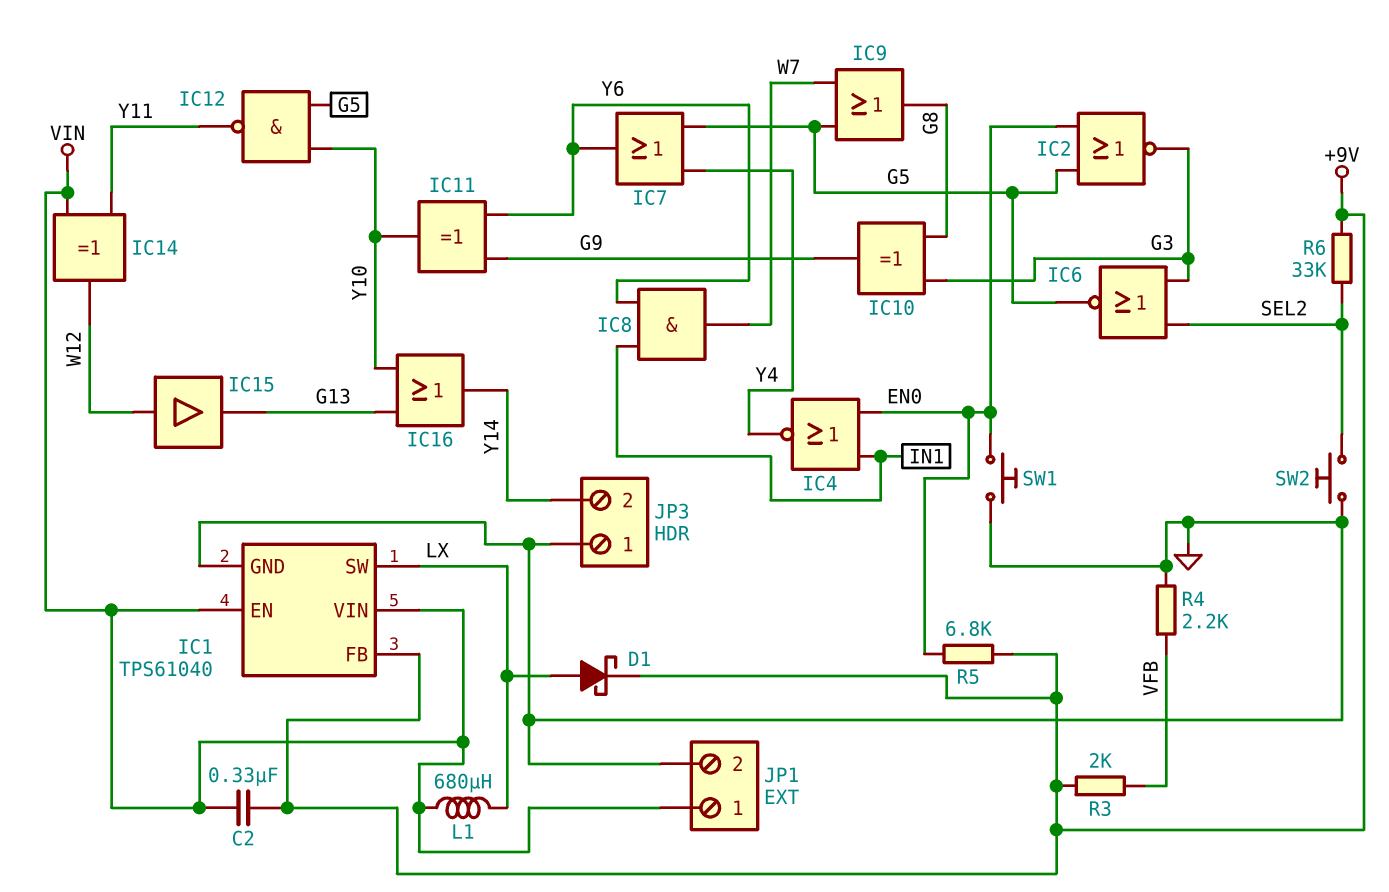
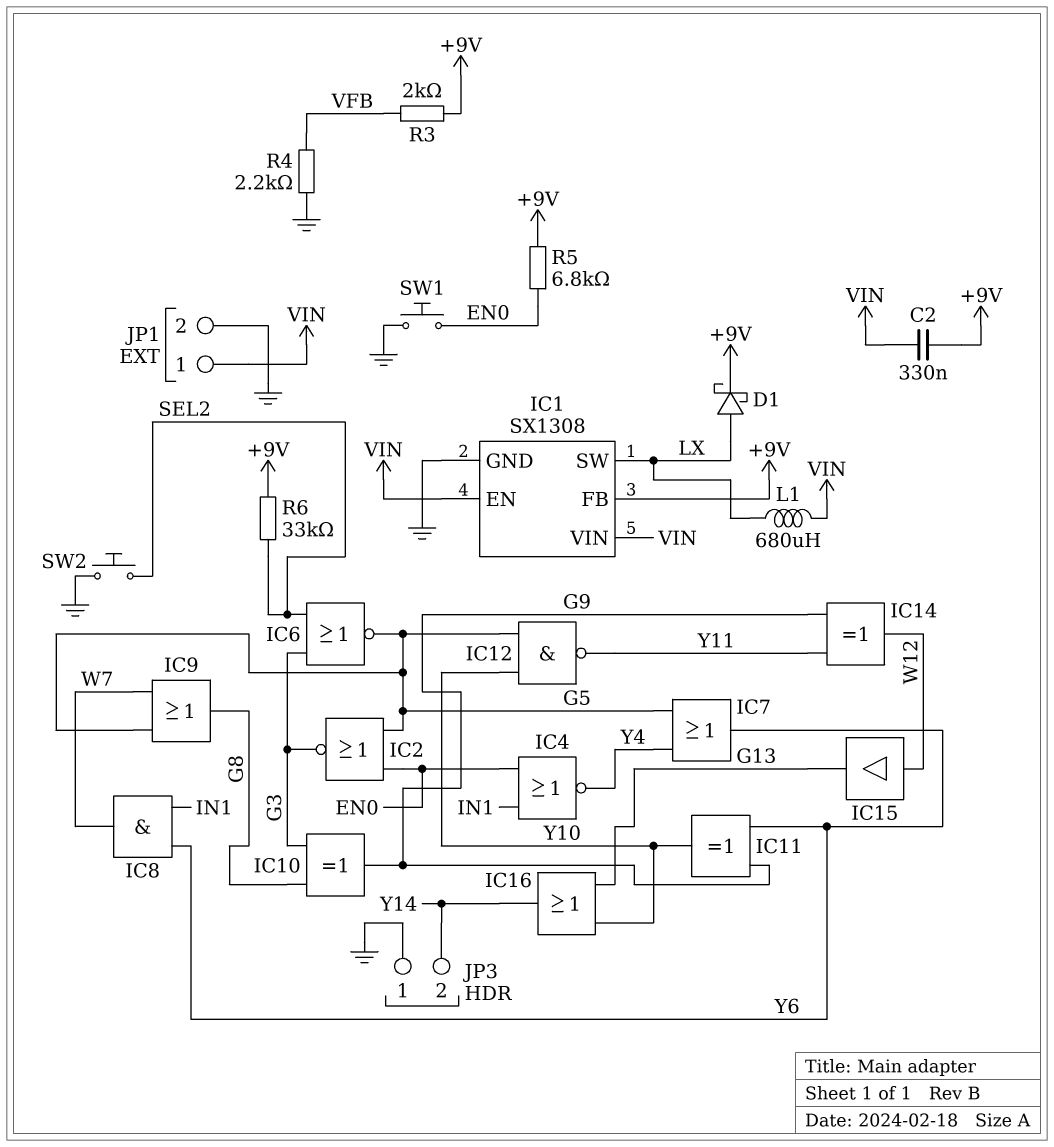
IC1: TPS61040 -> SX1308
IC14: XOR (in VIN, in Y11, out W12) -> XOR (in G9, in Y11, out W12)

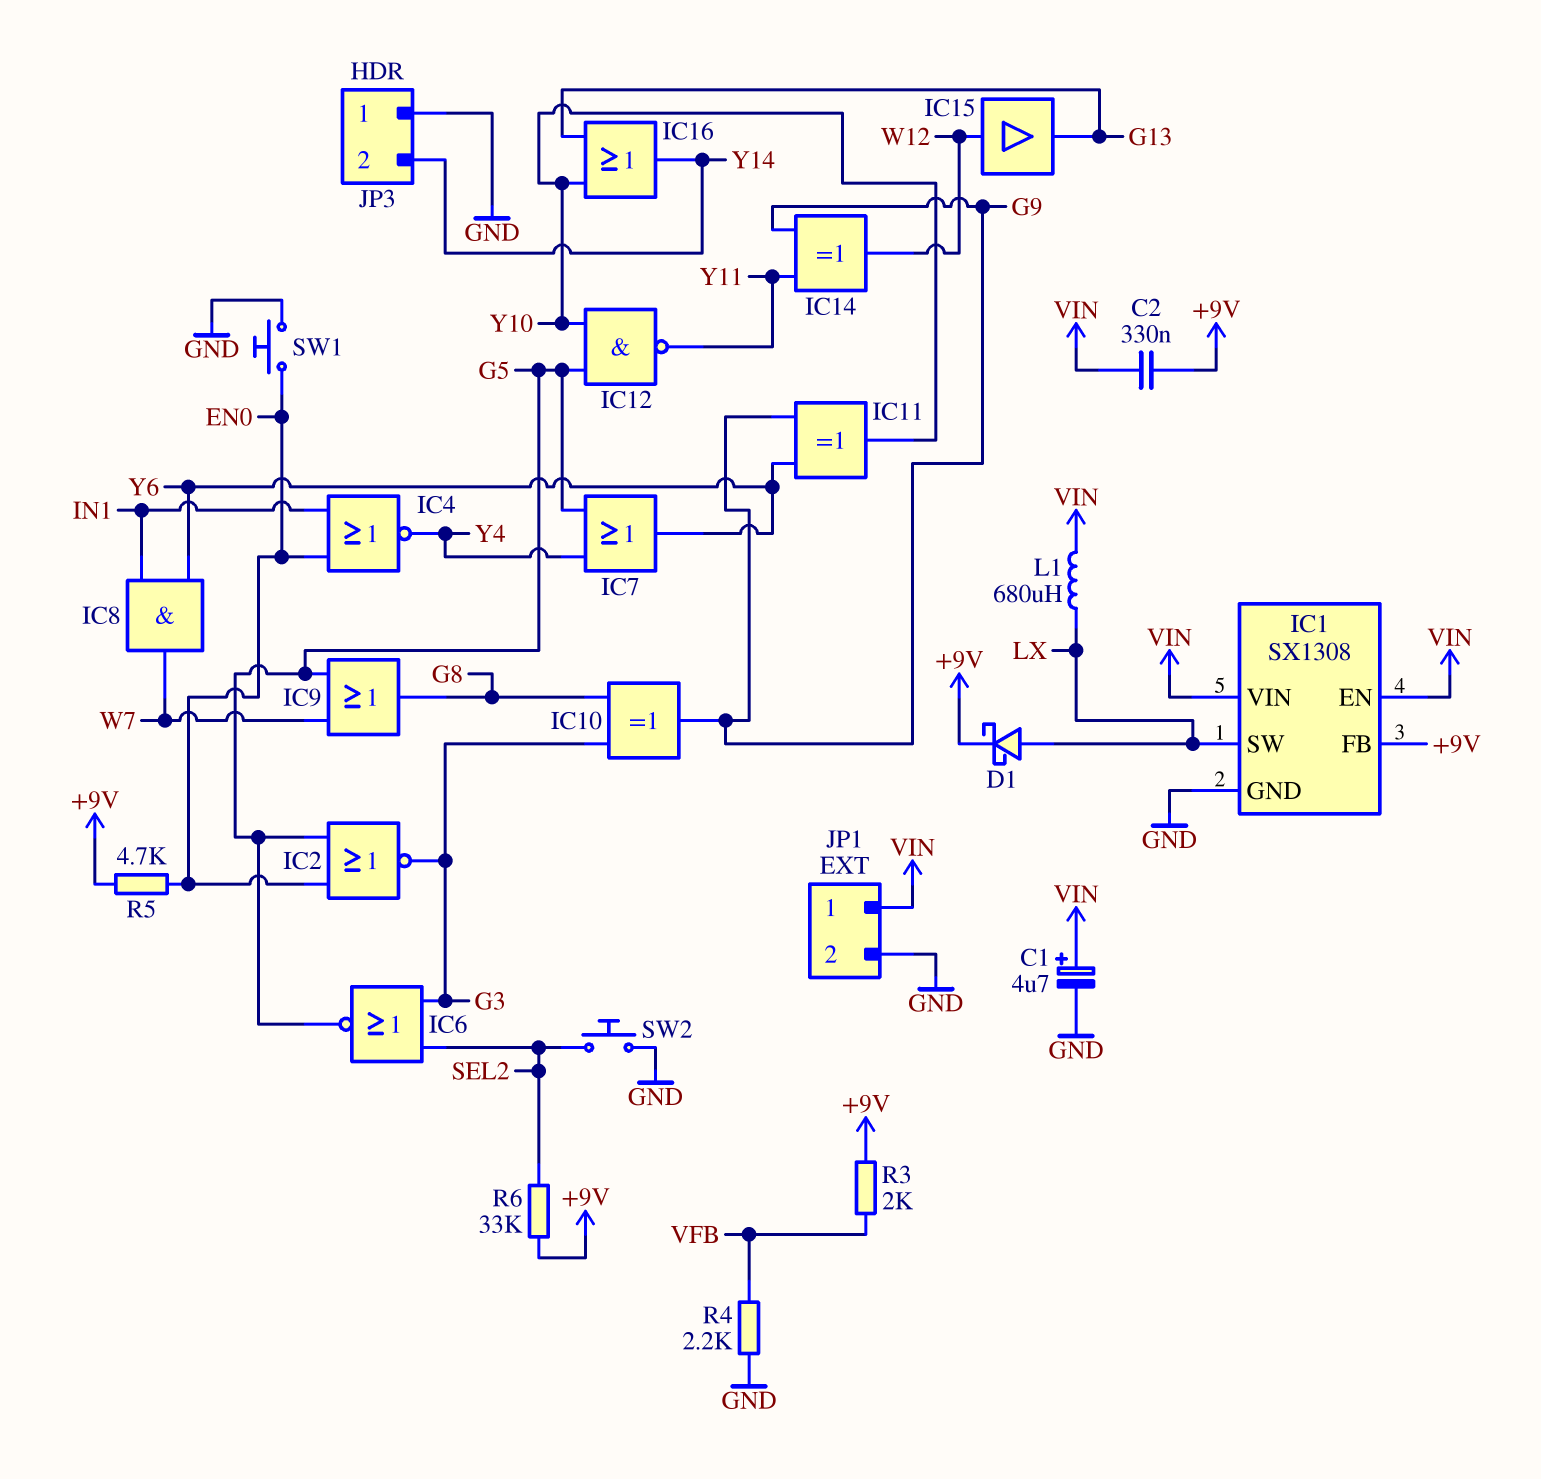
C1: none -> 4.7uF (plus VIN, minus GND)
R5: 6.8k (+9V, EN0) -> 4.7k (+9V, EN0)

